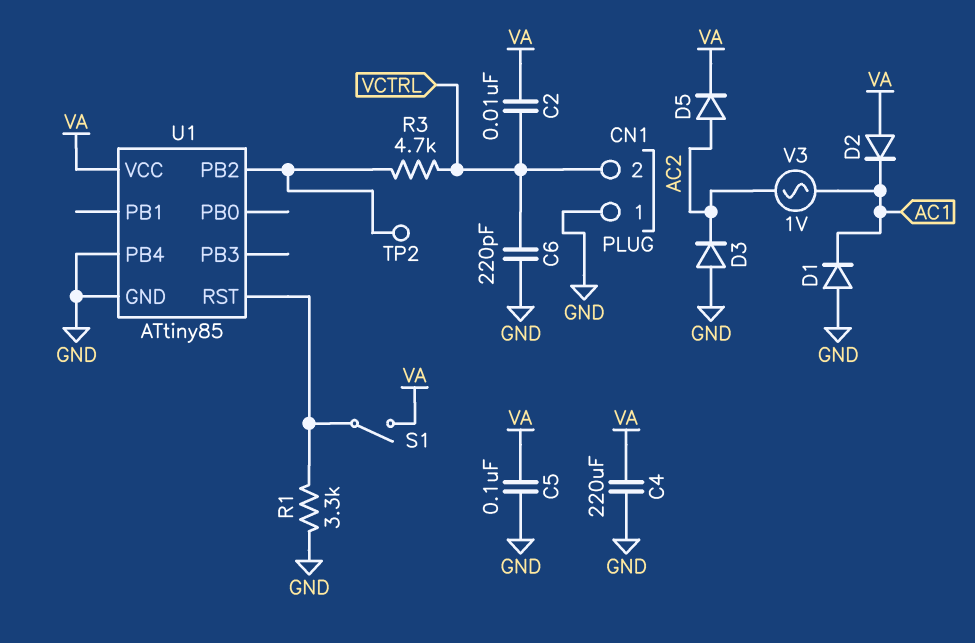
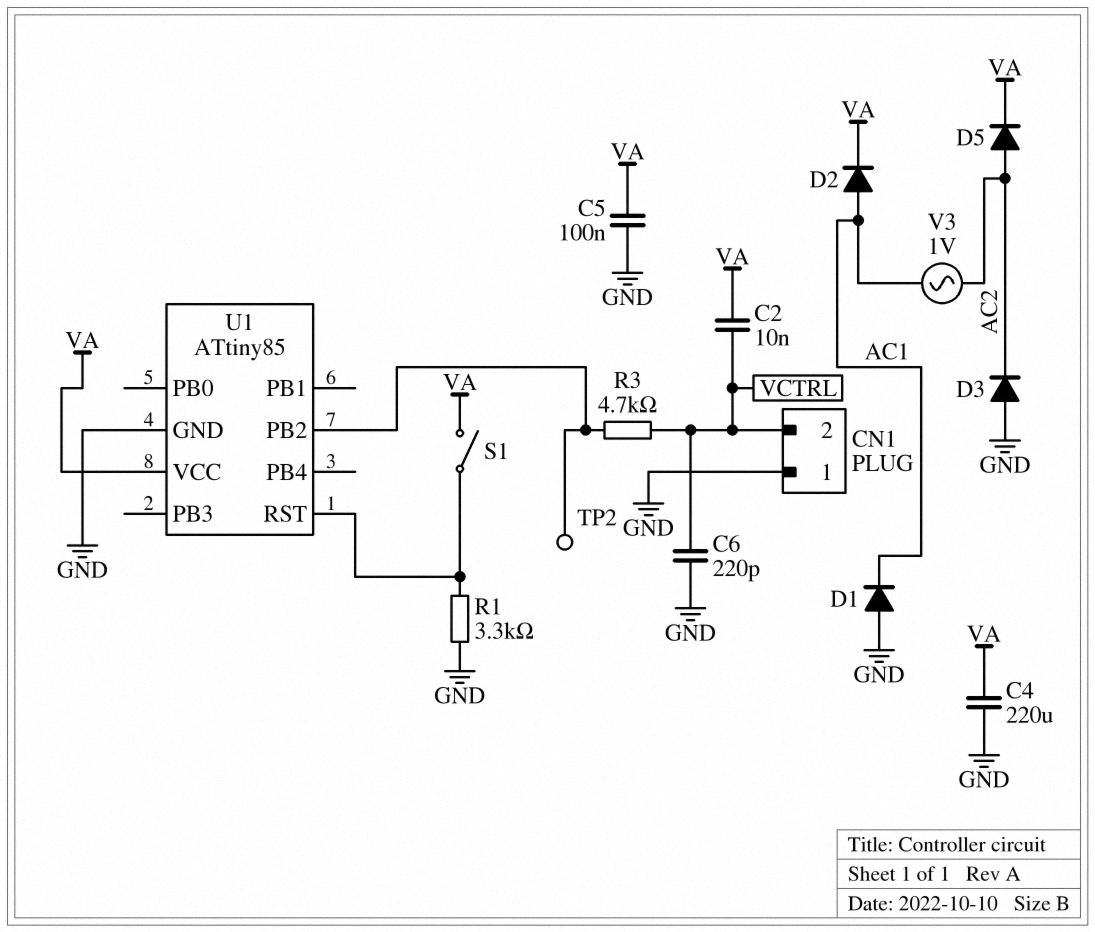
D2: diode (A VA, K AC1) -> diode (A AC1, K VA)
U1 pin PB4: GND -> none

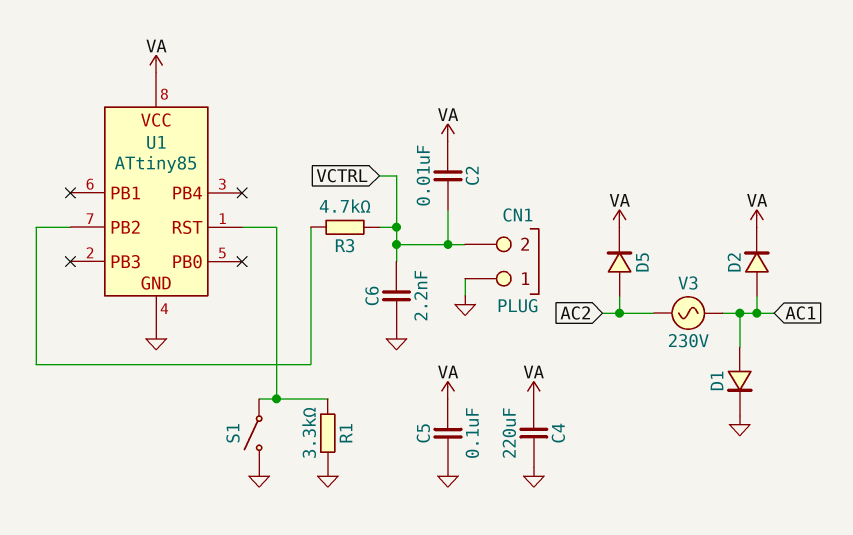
C6: 220pF (GND, VCTRL) -> 2.2nF (GND, VCTRL)
D1: diode (A GND, K AC1) -> diode (A AC1, K GND)
D3: diode (A GND, K AC2) -> none
S1: switch (U1/RST, VA) -> switch (GND, U1/RST)
TP2: test point (U1/PB2) -> none
V3: AC 1V (AC1, AC2) -> AC 230V (AC1, AC2)

